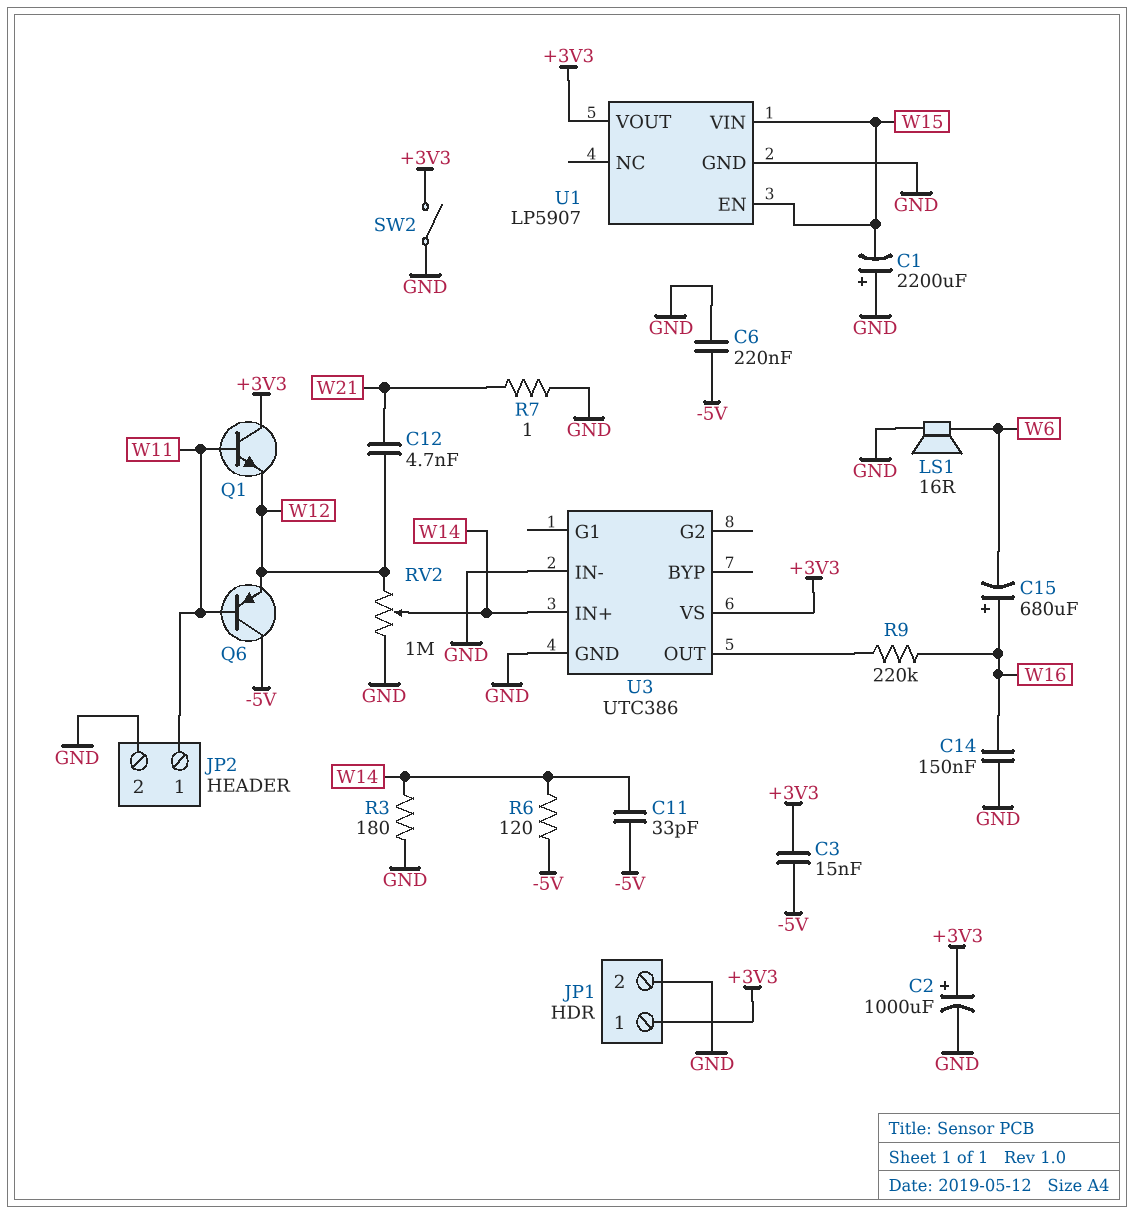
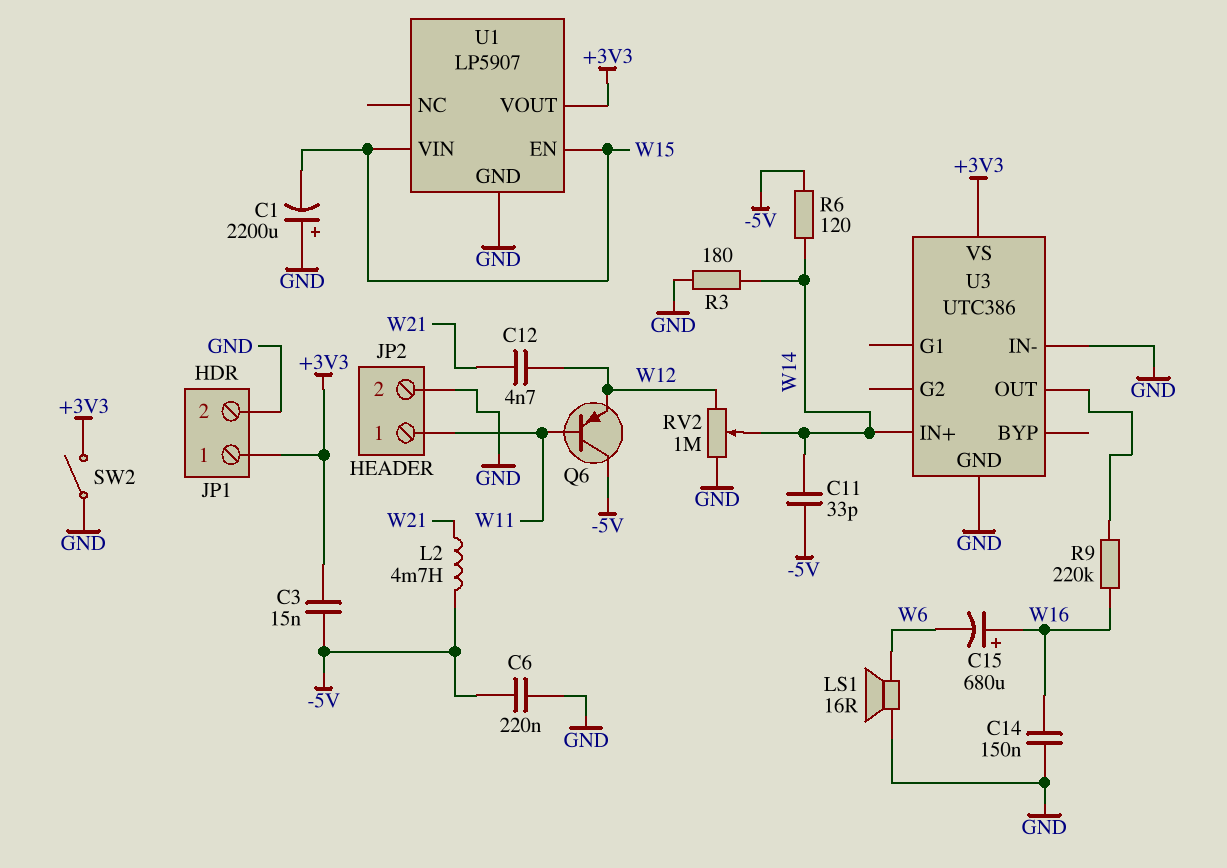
C2: 1000uF (plus +3V3, minus GND) -> none
L2: none -> 4.7mH (-5V, W21)
Q1: NPN (B W11, C +3V3, E W12) -> none
R7: 1 (GND, W21) -> none

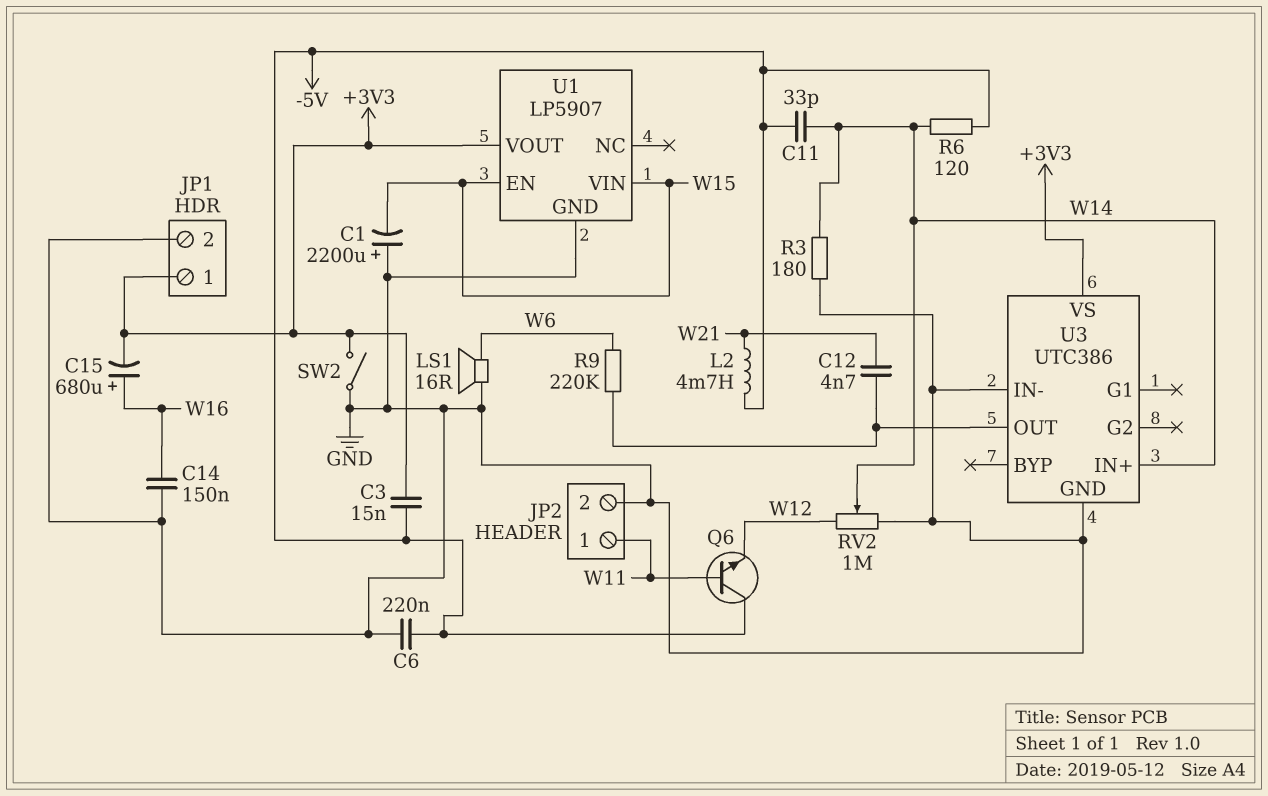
C12: 4.7nF (W12, W21) -> 4.7nF (U3/OUT, W21)
C15: 680uF (plus W16, minus W6) -> 680uF (plus W16, minus +3V3)
Q6: PNP (B W11, C -5V, E W12) -> NPN (B W11, C -5V, E W12)
R9: 220k (U3/OUT, W16) -> 220k (U3/OUT, W6)

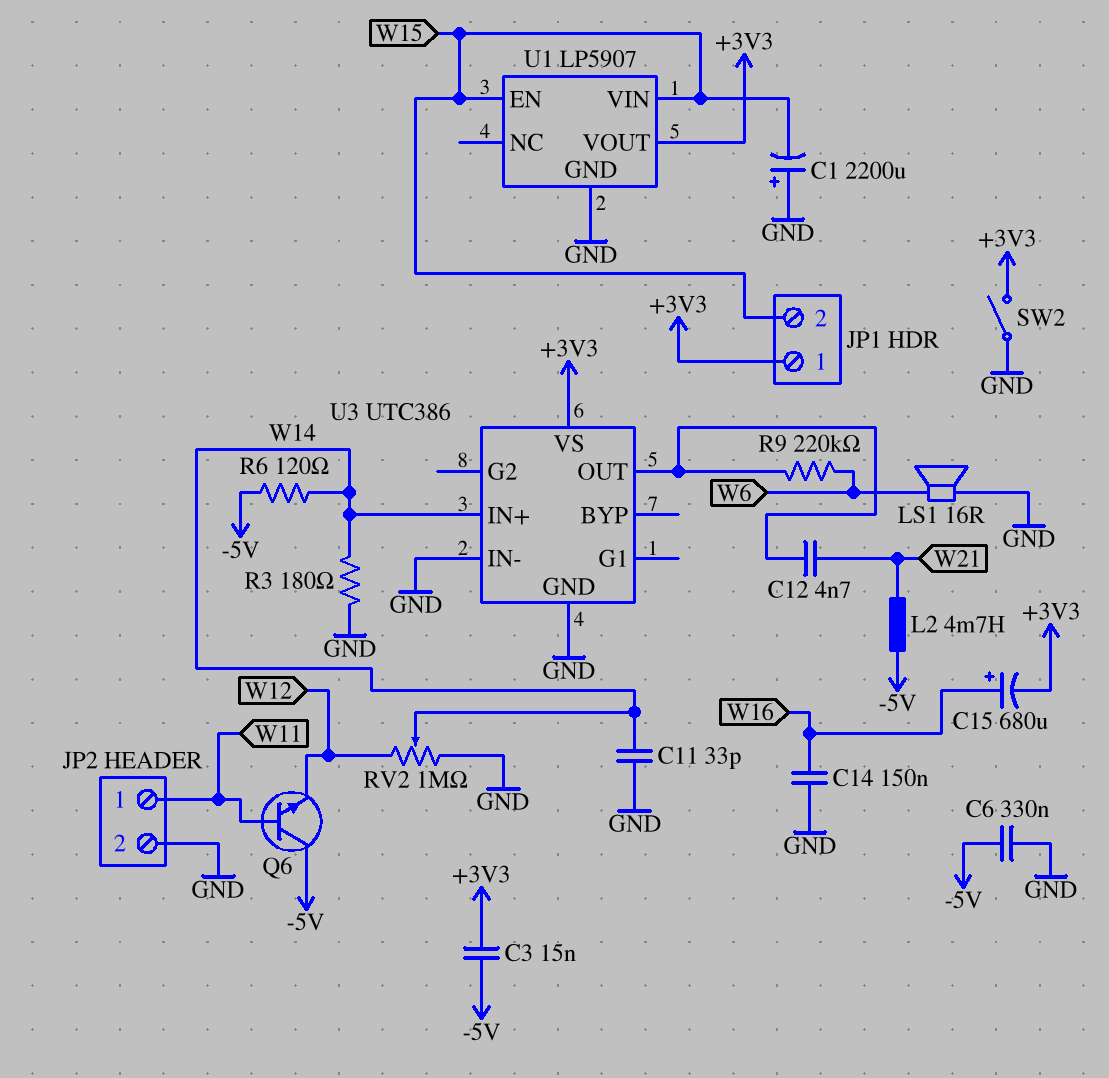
C6: 220nF (-5V, GND) -> 330nF (-5V, GND)
C11: 33pF (-5V, W14) -> 33pF (GND, W14)
JP1 pin 2: GND -> W15

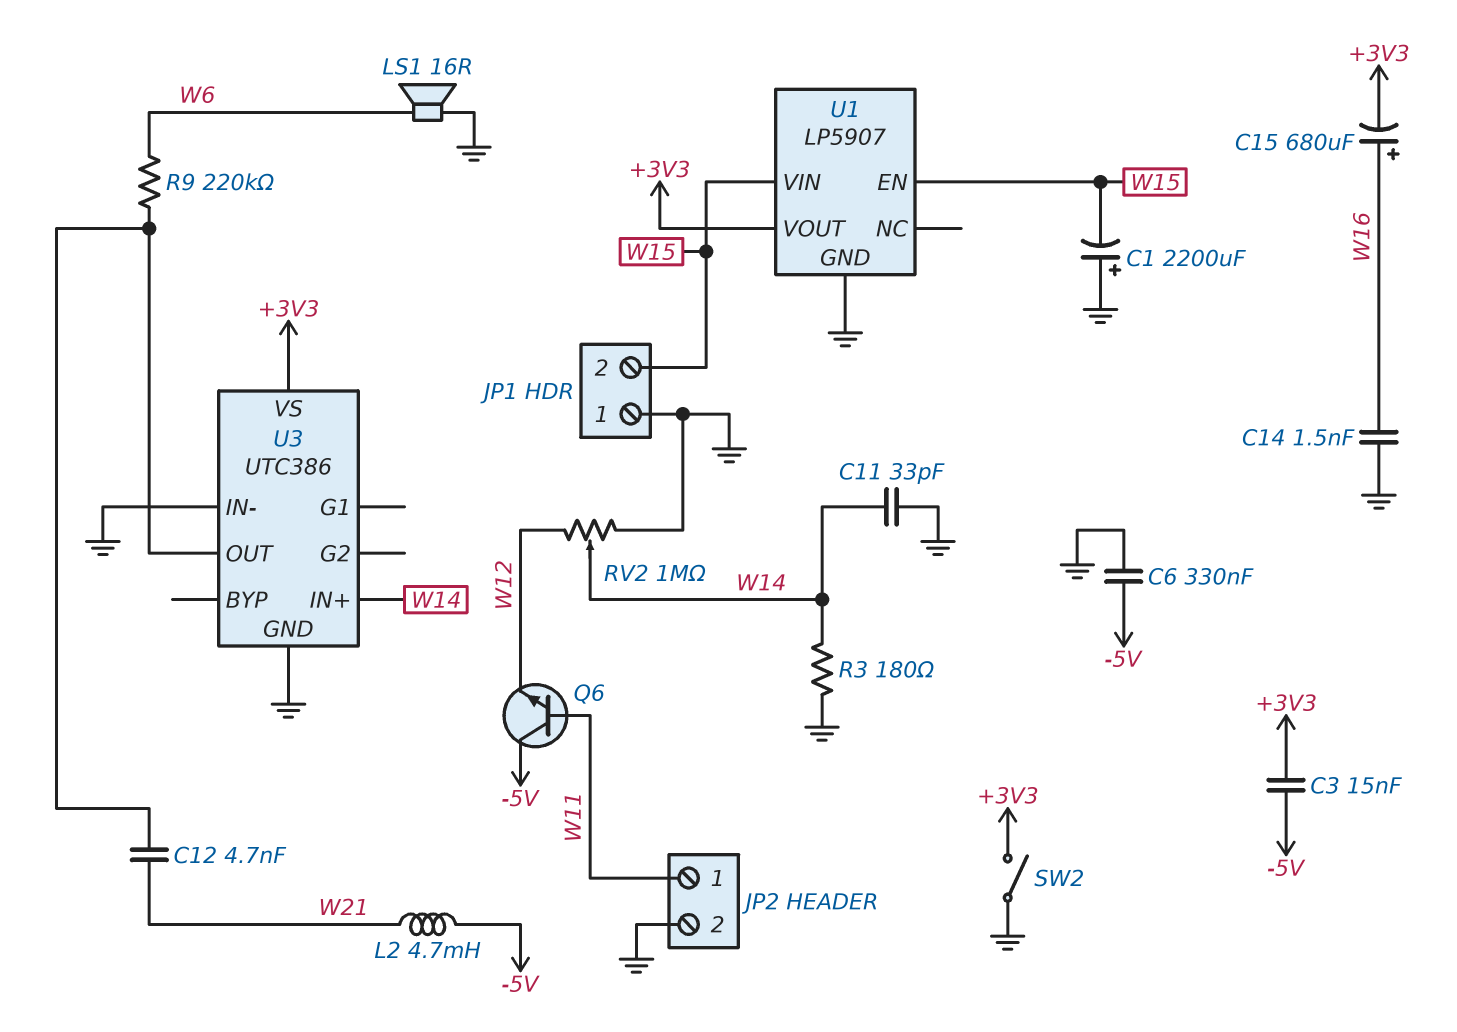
C14: 150nF (GND, W16) -> 1.5nF (GND, W16)
JP1 pin 1: +3V3 -> GND
R6: 120 (-5V, W14) -> none

